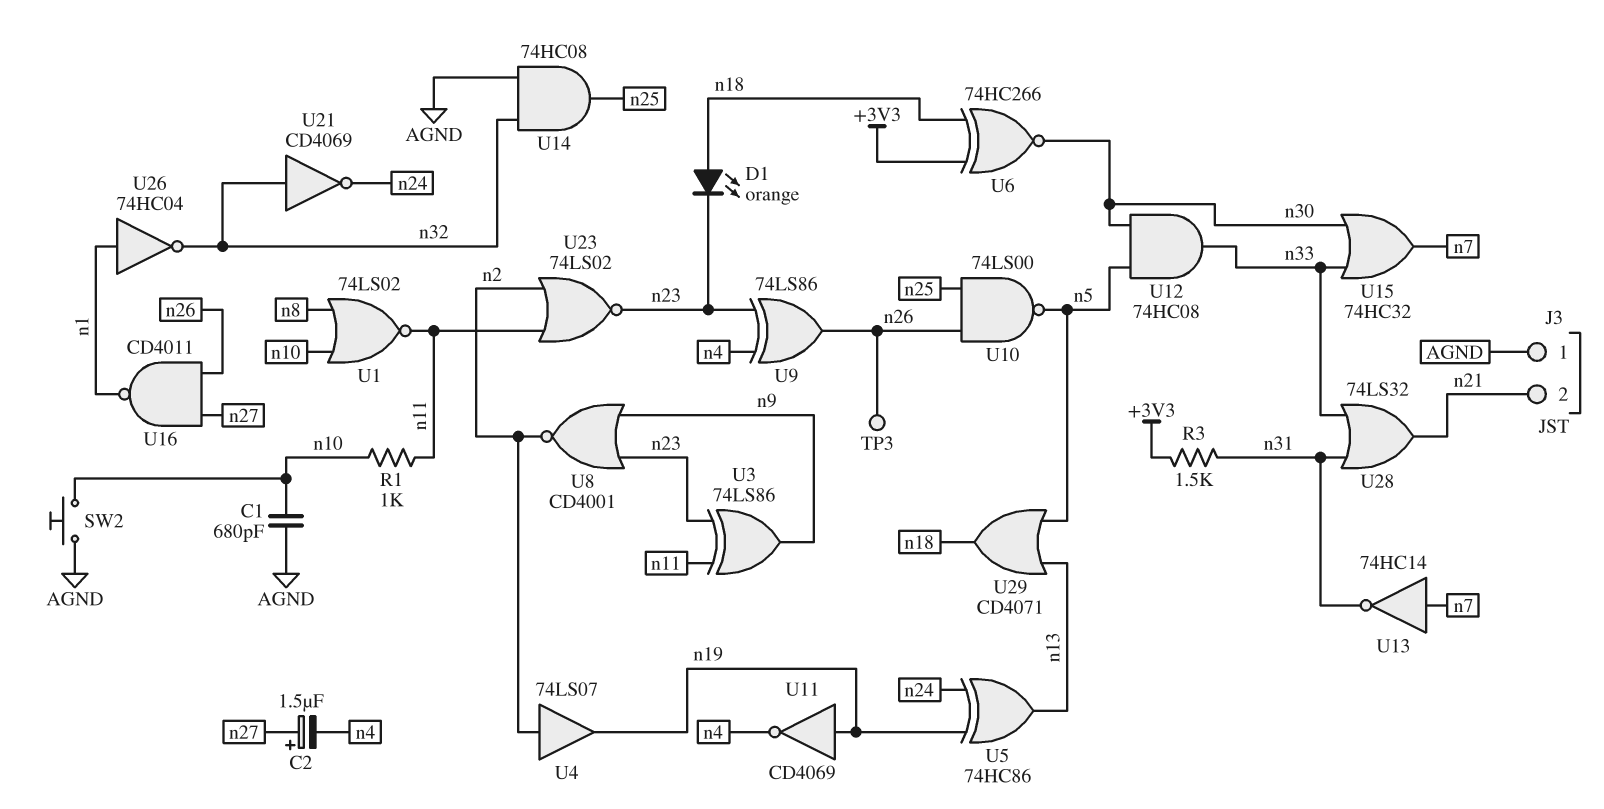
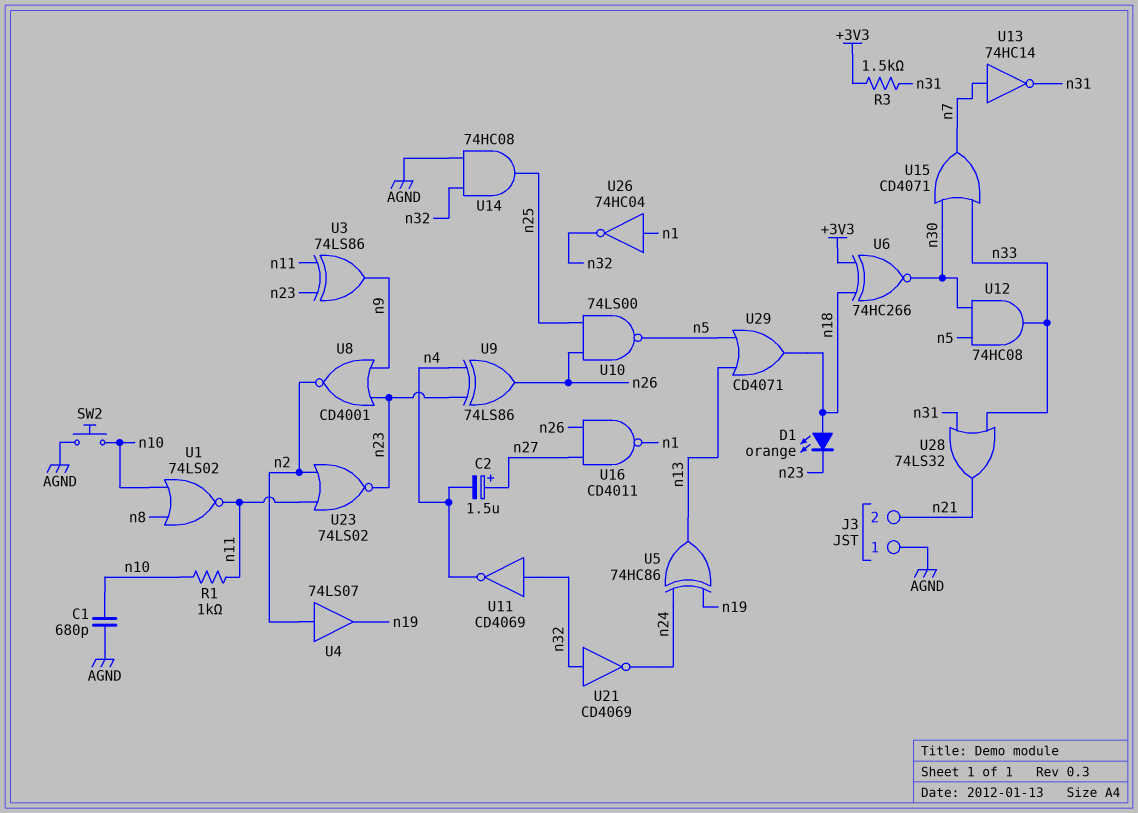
TP3: test point (n26) -> none
U11: NOT CD4069 (in n19, out n4) -> NOT CD4069 (in n32, out n4)
U15: OR 74HC32 (in n30, in n33, out n7) -> OR CD4071 (in n30, in n33, out n7)

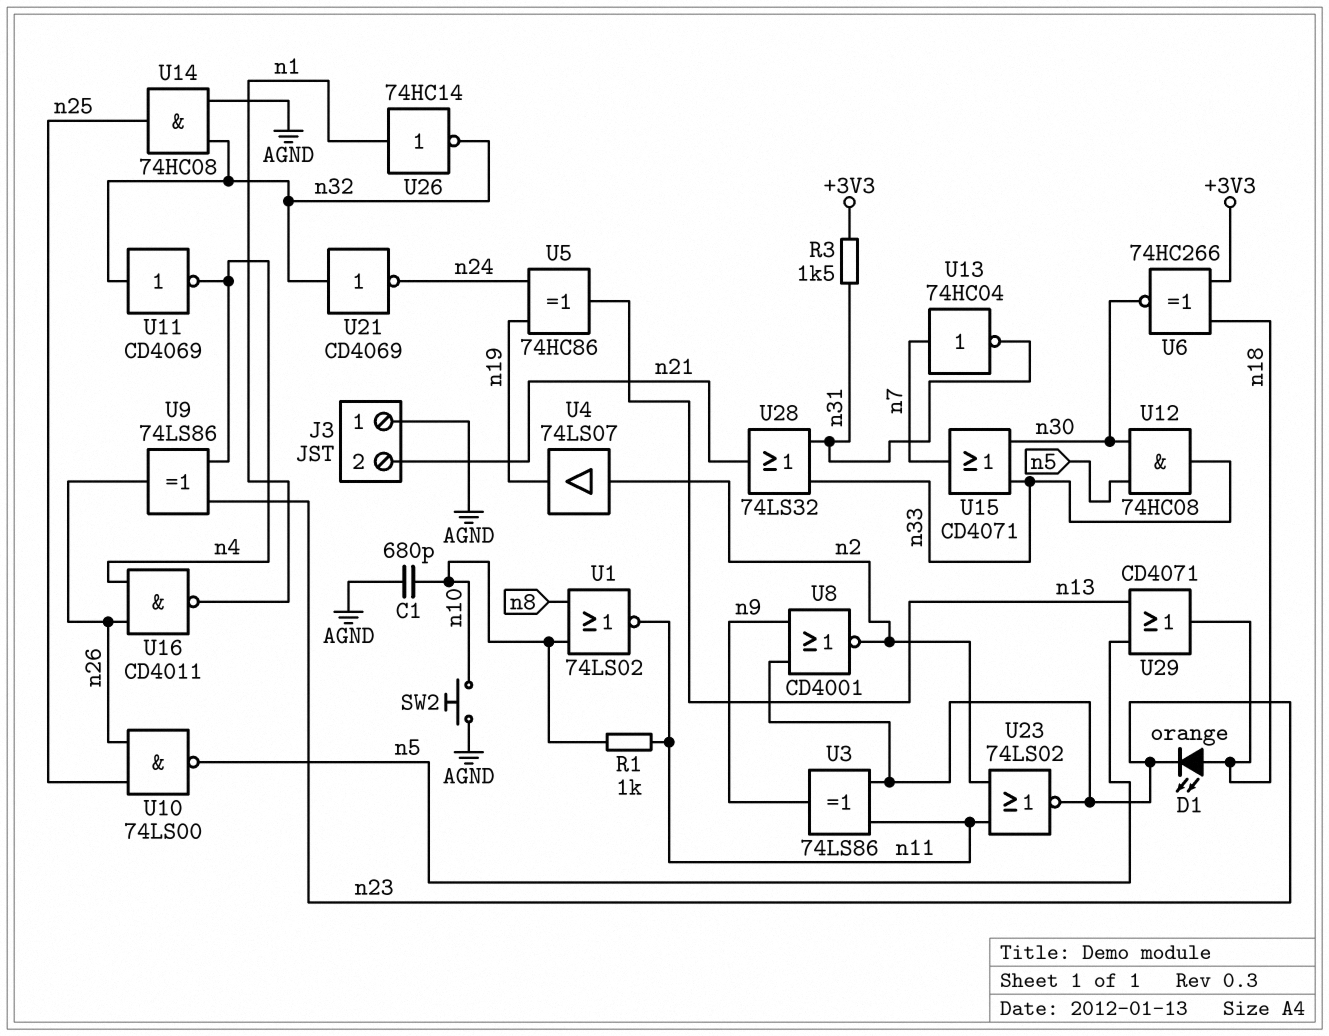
C2: 1.5uF (plus n27, minus n4) -> none
U13: NOT 74HC14 (in n7, out n31) -> NOT 74HC04 (in n7, out n31)
U16: NAND CD4011 (in n26, in n27, out n1) -> NAND CD4011 (in n4, in n26, out n1)
U26: NOT 74HC04 (in n1, out n32) -> NOT 74HC14 (in n1, out n32)

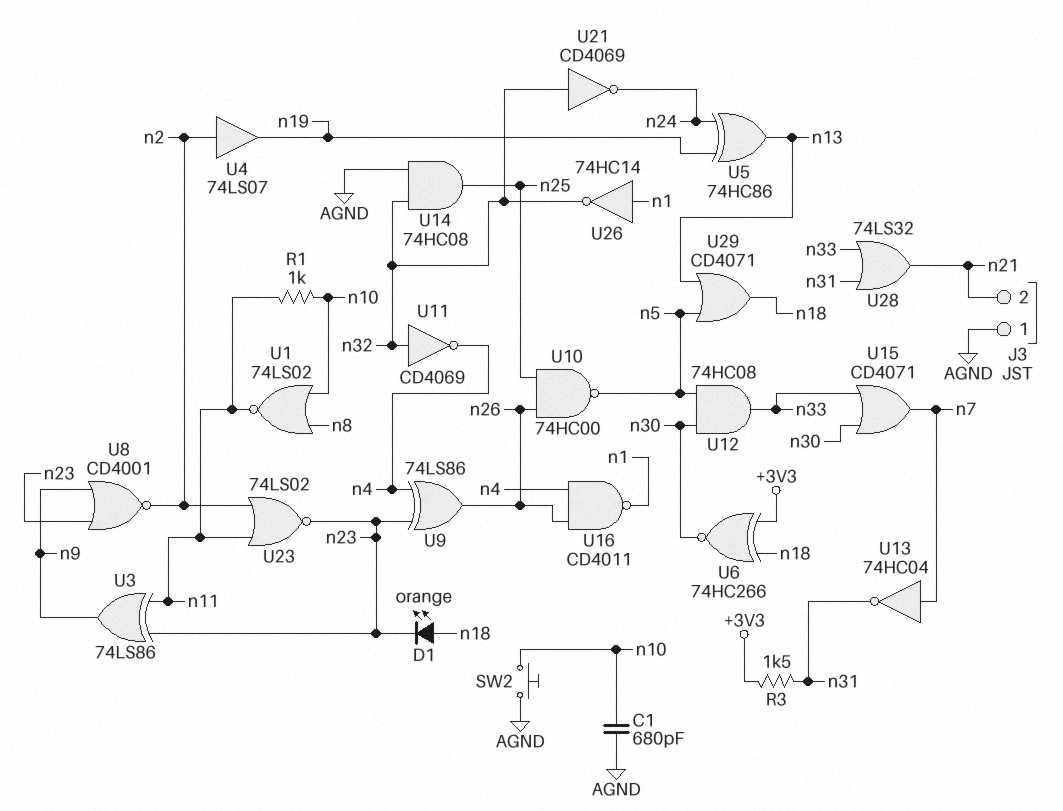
U10: NAND 74LS00 (in n25, in n26, out n5) -> NAND 74HC00 (in n25, in n26, out n5)

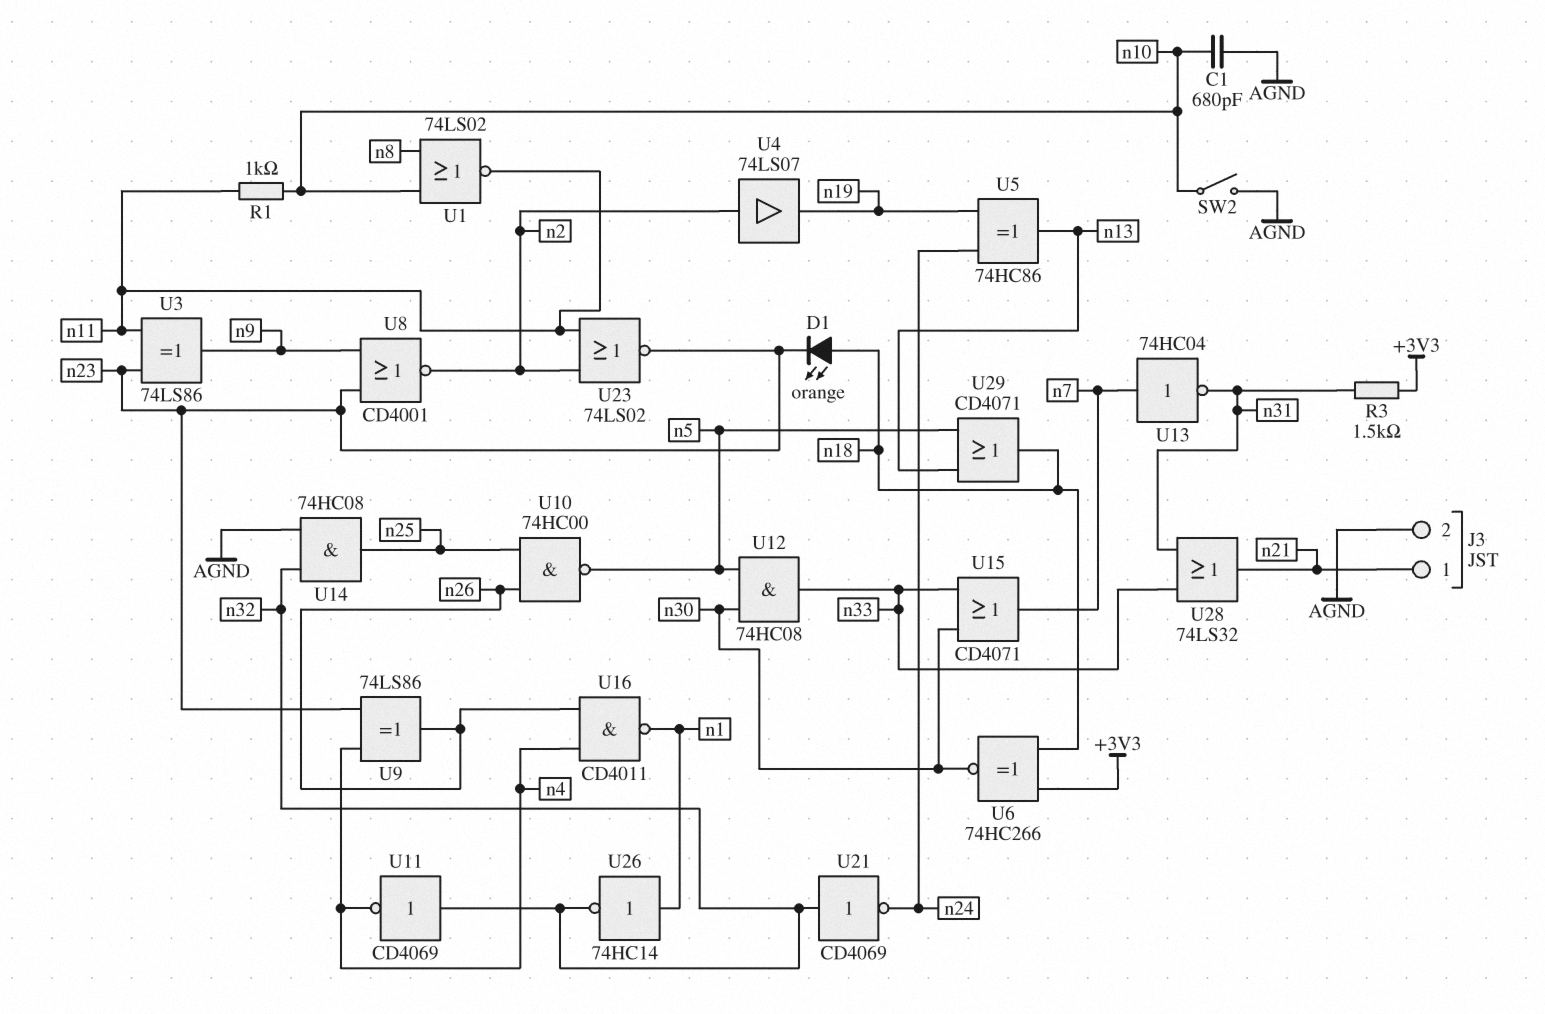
J3 pin 1: AGND -> n21
J3 pin 2: n21 -> AGND
SW2: button (AGND, n10) -> switch (AGND, n10)

